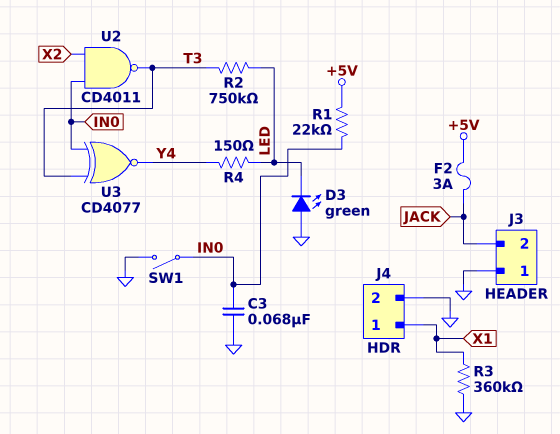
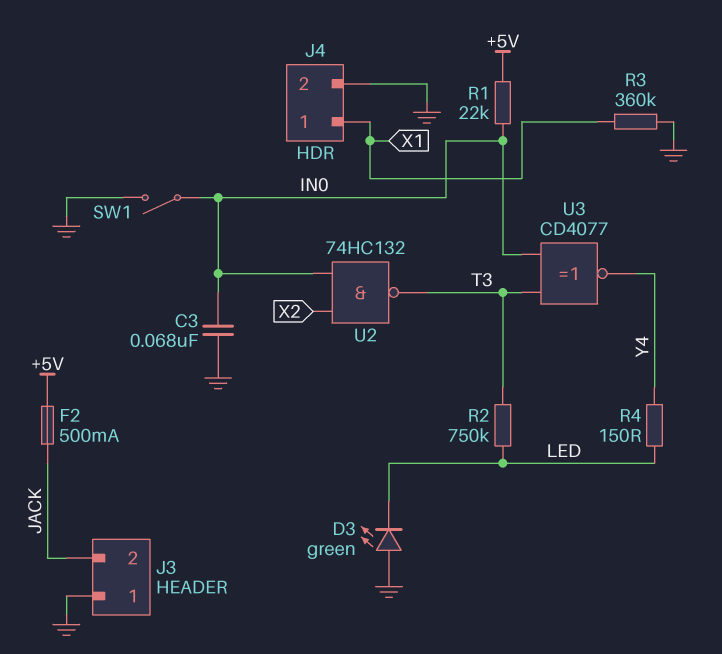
F2: 3A (+5V, JACK) -> 500mA (+5V, JACK)
U2: NAND CD4011 (in IN0, in X2, out T3) -> NAND 74HC132 (in IN0, in X2, out T3)

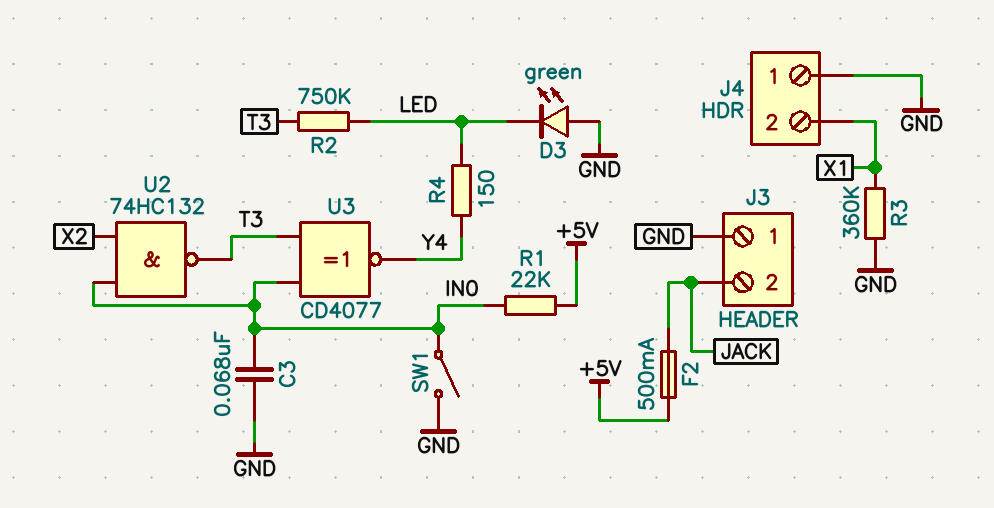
J4 pin 1: X1 -> GND
J4 pin 2: GND -> X1

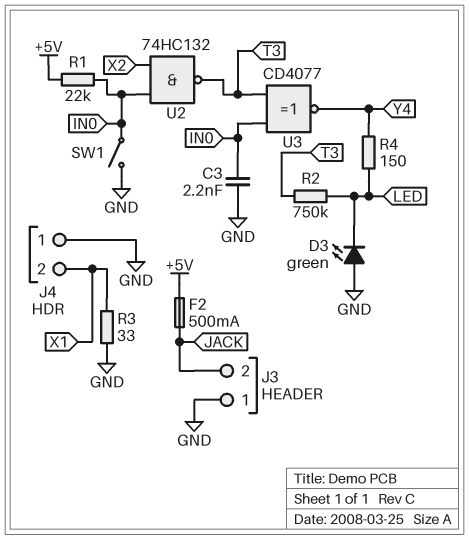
C3: 68nF (GND, IN0) -> 2.2nF (GND, IN0)
R3: 360k (GND, X1) -> 33 (GND, X1)

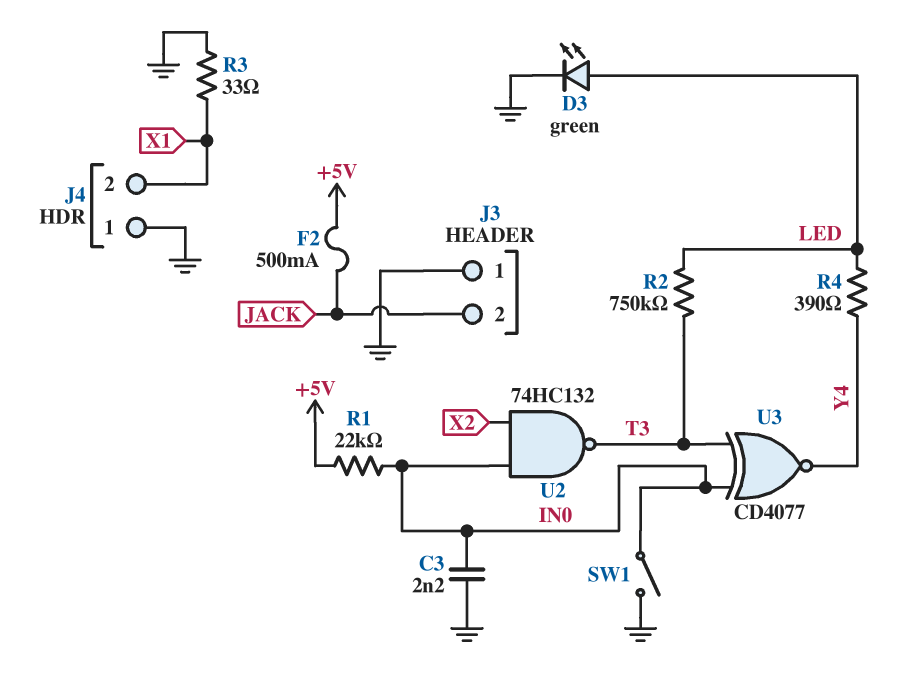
D3: LED green (A GND, K LED) -> LED green (A LED, K GND)
R4: 150 (LED, Y4) -> 390 (LED, Y4)

